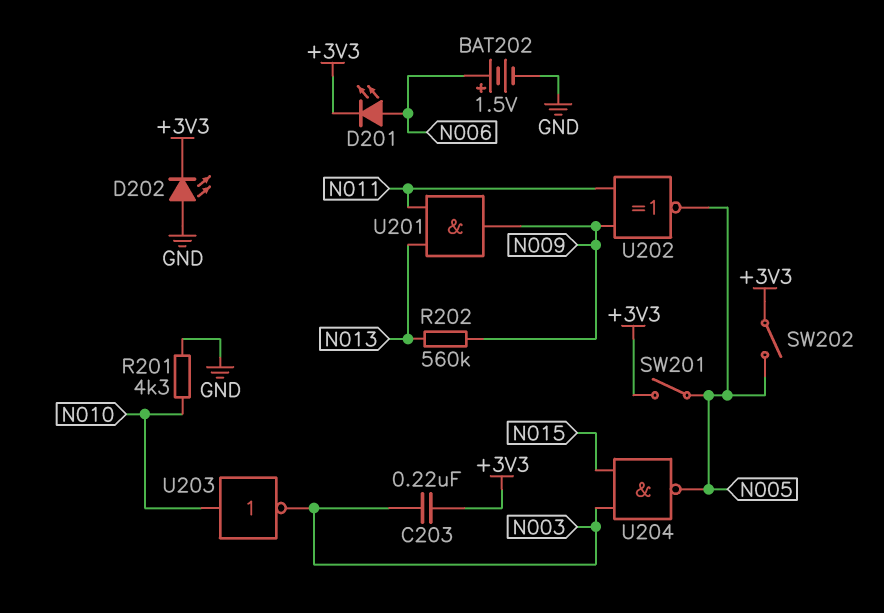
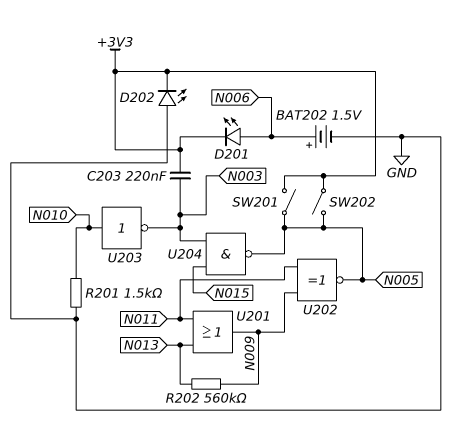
R201: 4.3k (GND, N010) -> 1.5k (GND, N010)
U201: AND (in N011, in N013, out N009) -> OR (in N011, in N013, out N009)

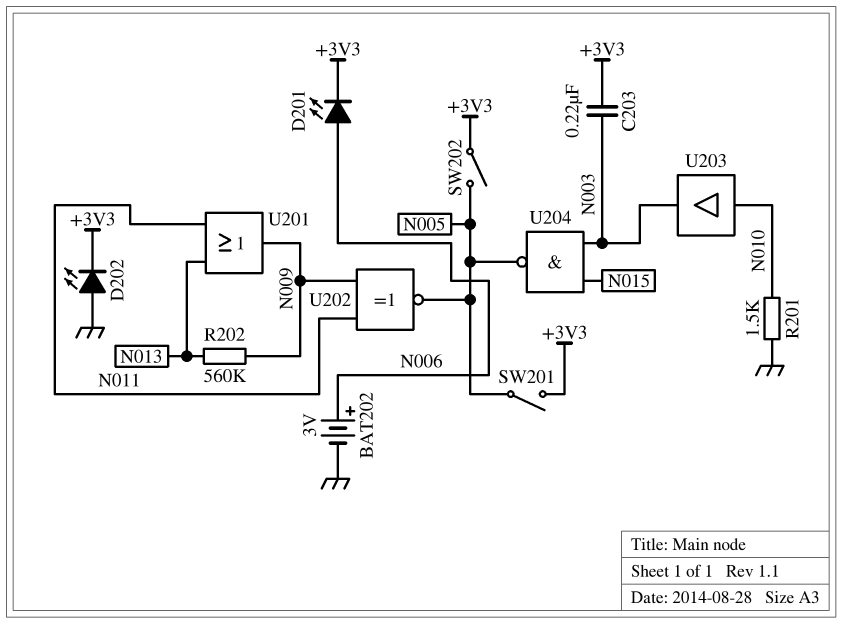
BAT202: 1.5V (plus N006, minus GND) -> 3V (plus N006, minus GND)
U203: NOT (in N010, out N003) -> buffer (in N010, out N003)

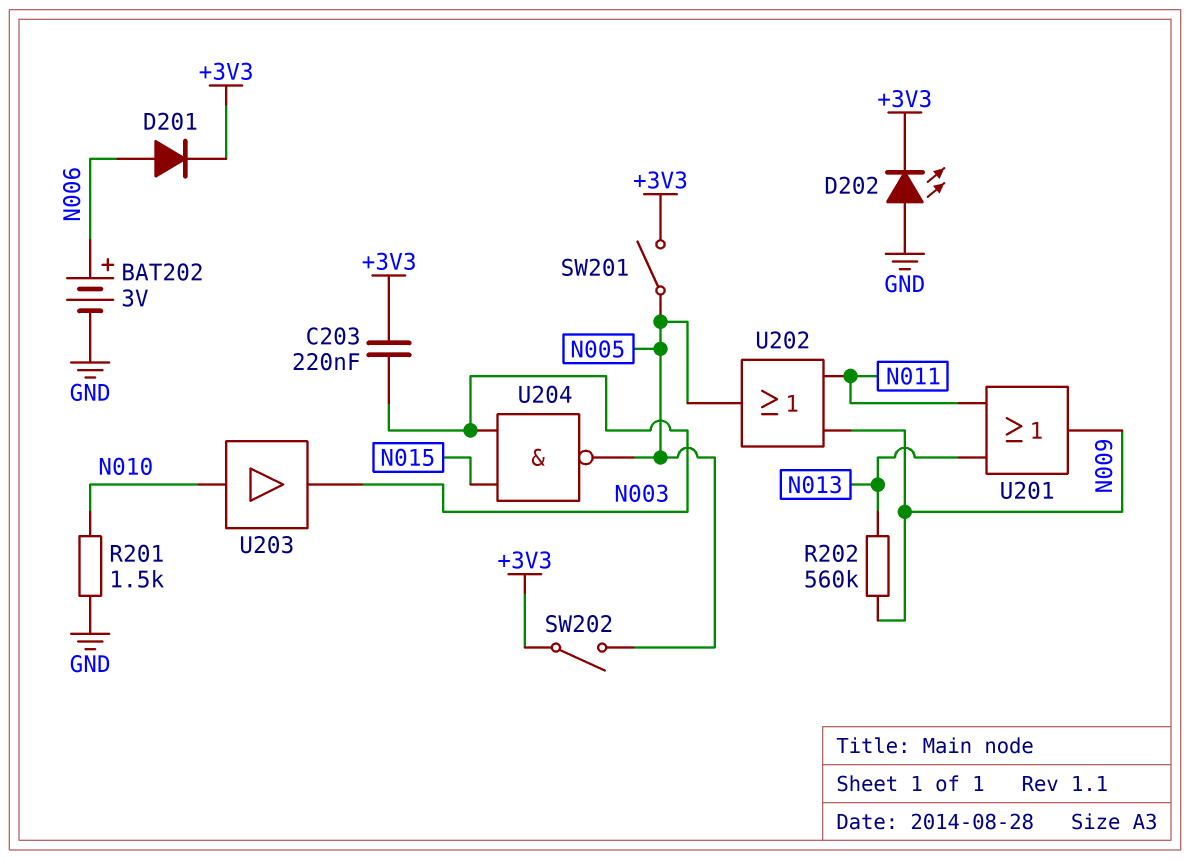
D201: LED (A N006, K +3V3) -> diode (A N006, K +3V3)
U202: XNOR (in N009, in N011, out N005) -> OR (in N009, in N011, out N005)

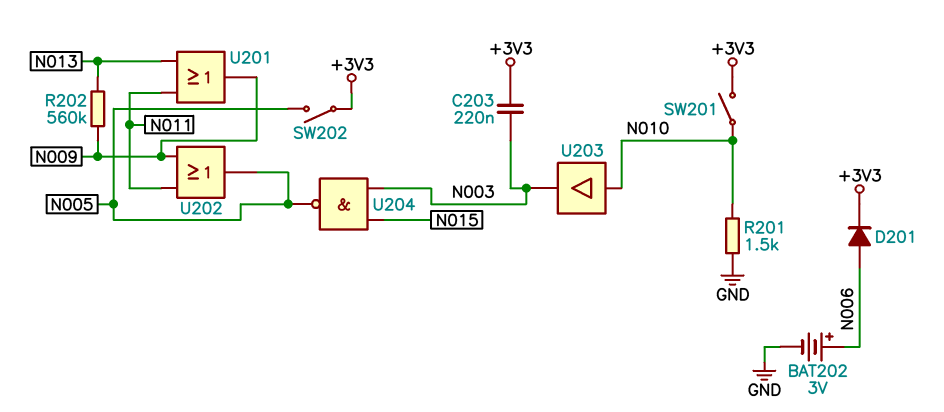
D202: LED (A GND, K +3V3) -> none
SW201: switch (+3V3, N005) -> switch (+3V3, N010)

